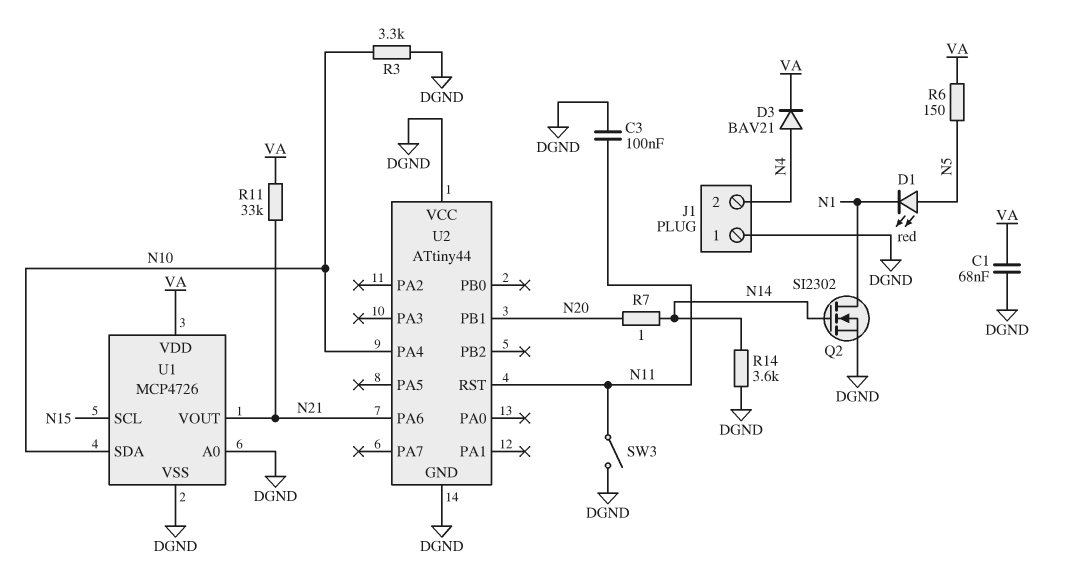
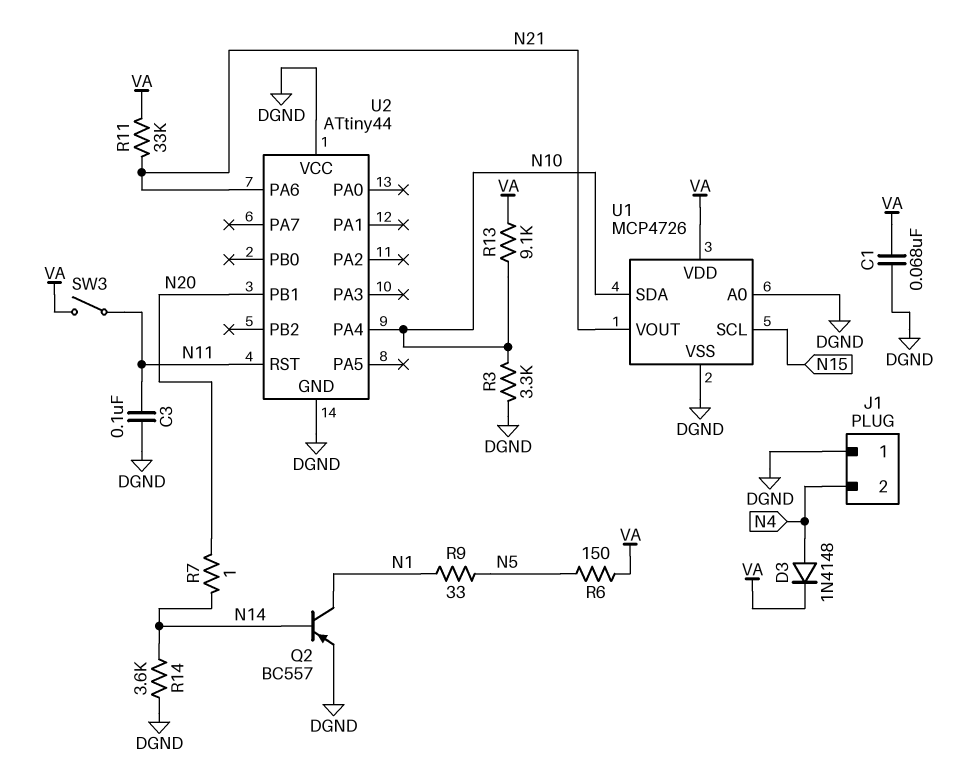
D1: LED red (A N5, K N1) -> none
D3: diode BAV21 (A N4, K VA) -> diode 1N4148 (A N4, K VA)
Q2: NMOS SI2302 (G N14, D N1, S DGND) -> PNP BC557 (B N14, C N1, E DGND)
R9: none -> 33 (N1, N5)
R13: none -> 9.1k (N10, VA)
SW3: switch (DGND, N11) -> switch (N11, VA)

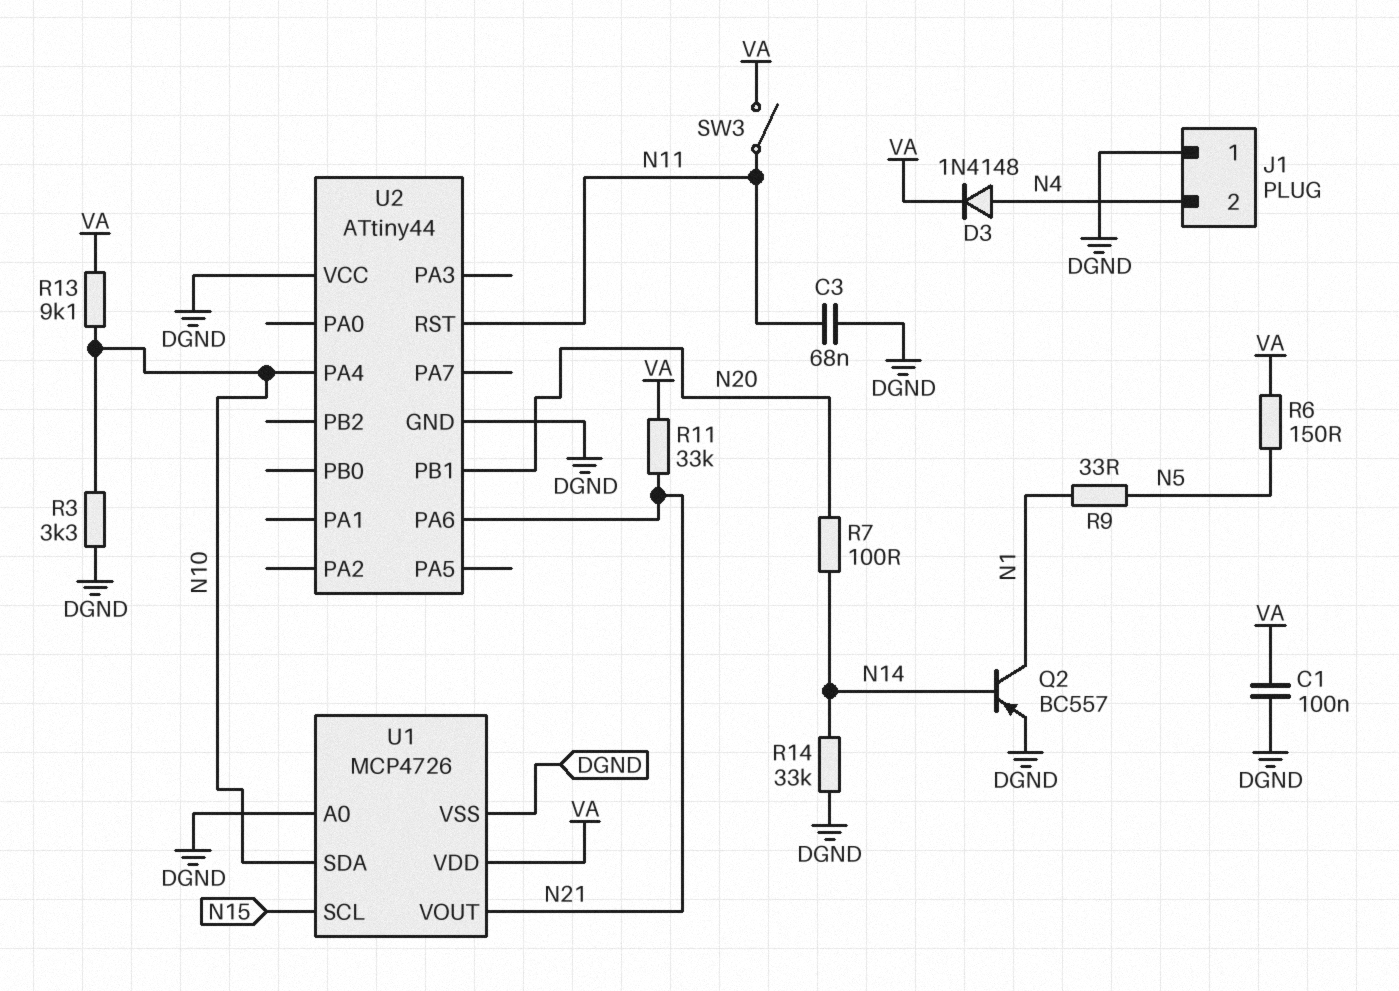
C1: 68nF (DGND, VA) -> 100nF (DGND, VA)
C3: 100nF (DGND, N11) -> 68nF (DGND, N11)
R7: 1 (N14, N20) -> 100 (N14, N20)
R14: 3.6k (DGND, N14) -> 33k (DGND, N14)

